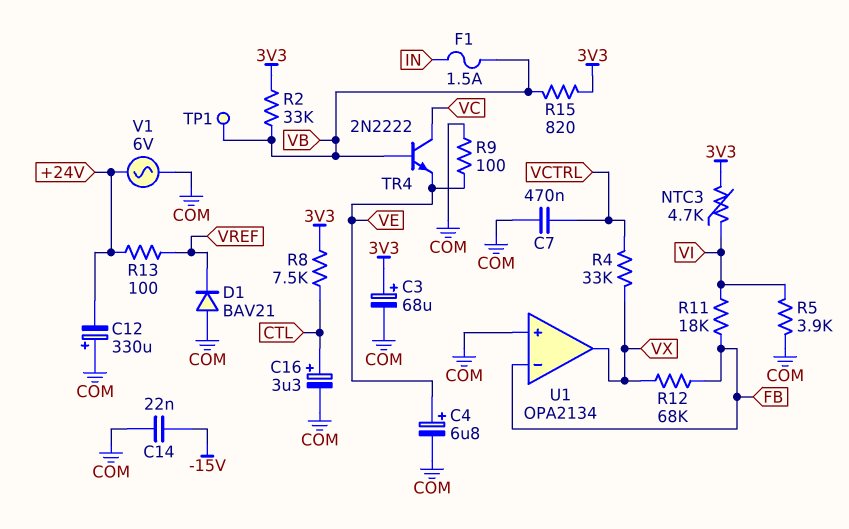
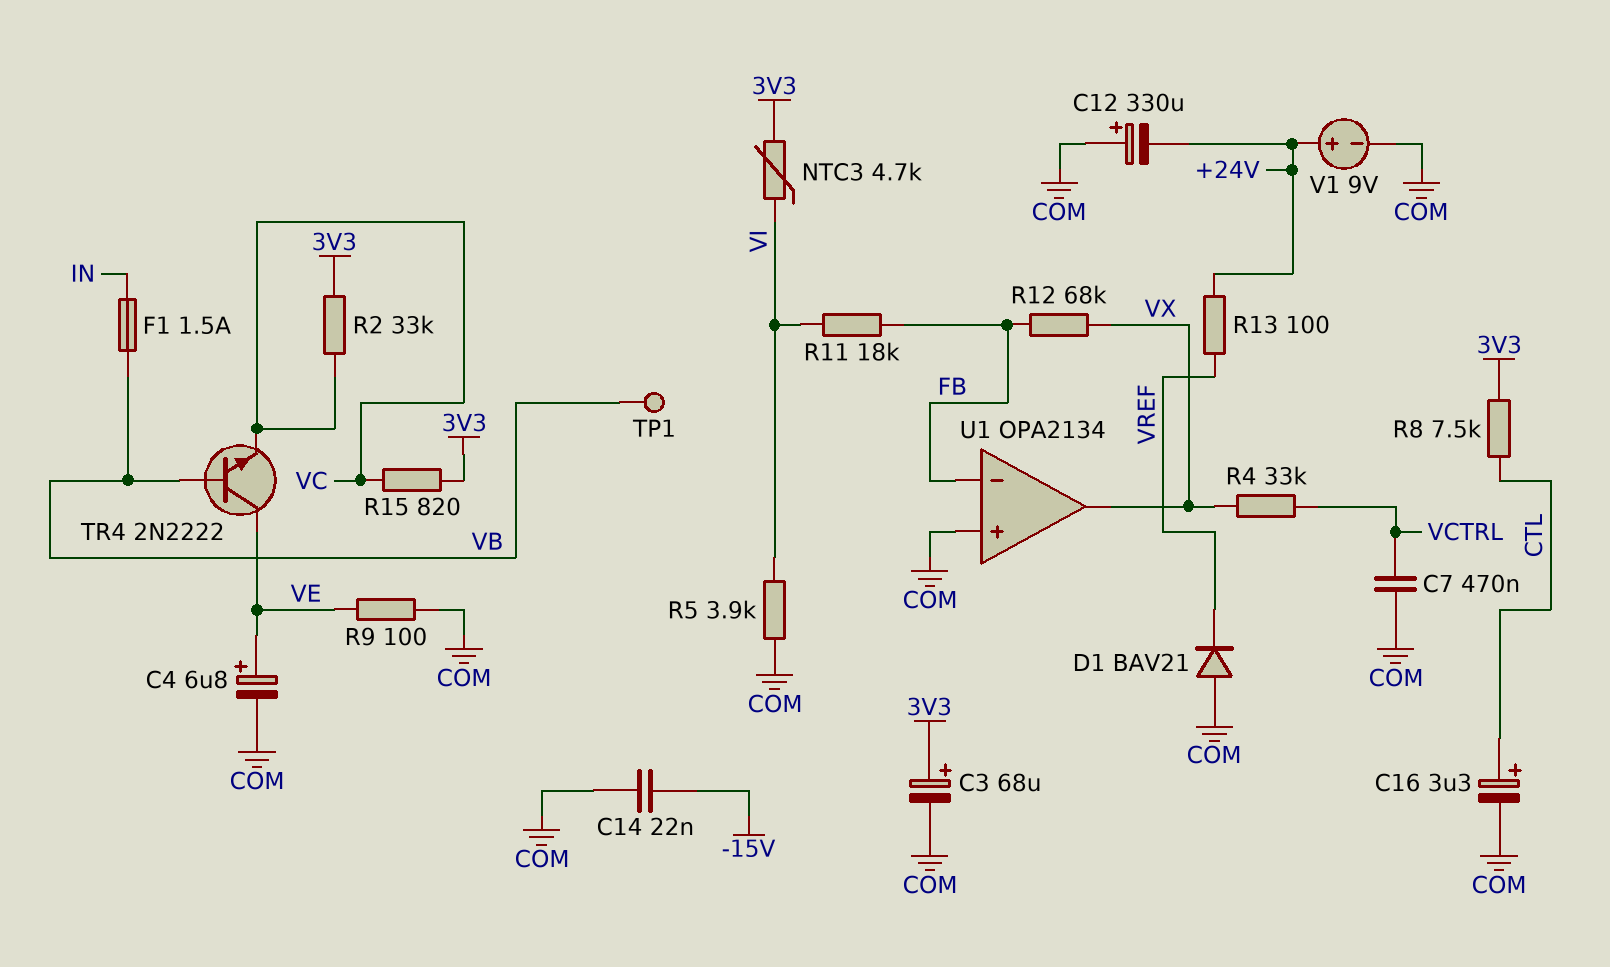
R2: 33k (3V3, VB) -> 33k (3V3, VC)
R15: 820 (3V3, VB) -> 820 (3V3, VC)
TR4: NPN 2N2222 (B VB, C VC, E VE) -> NPN 2N2222 (B VB, C VE, E VC)
V1: AC 6V (+24V, COM) -> 9V (plus +24V, minus COM)

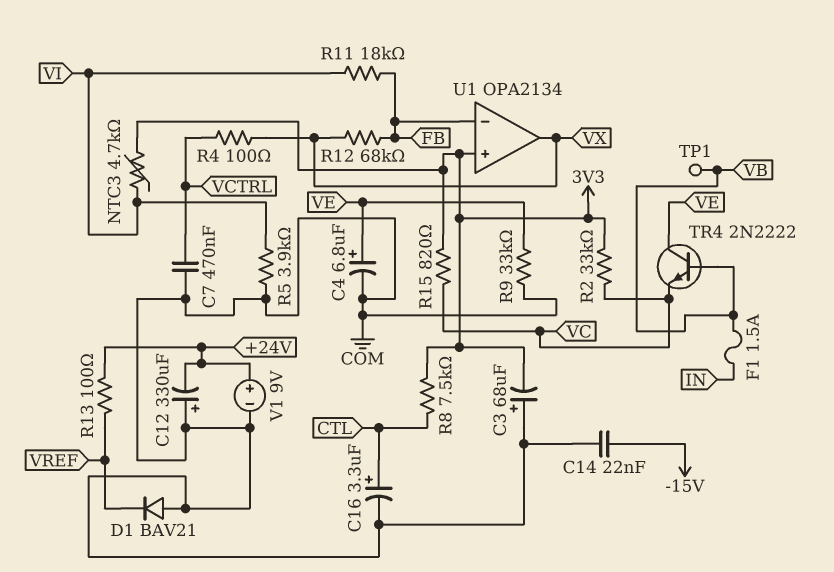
C3: 68uF (plus 3V3, minus COM) -> 68uF (plus COM, minus 3V3)
R4: 33k (VCTRL, VX) -> 100 (VCTRL, VX)
R9: 100 (COM, VE) -> 33k (COM, VE)
U1 pin in+: COM -> 3V3

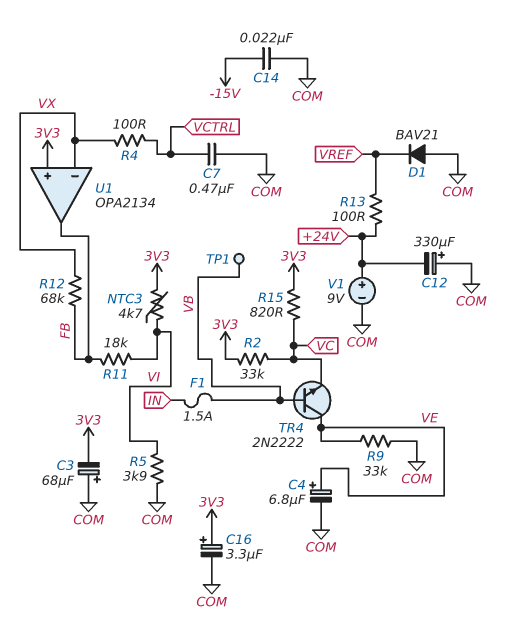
C16: 3.3uF (plus CTL, minus COM) -> 3.3uF (plus 3V3, minus COM)
R8: 7.5k (3V3, CTL) -> none
U1 pin in-: FB -> VX
U1 pin out: VX -> FB

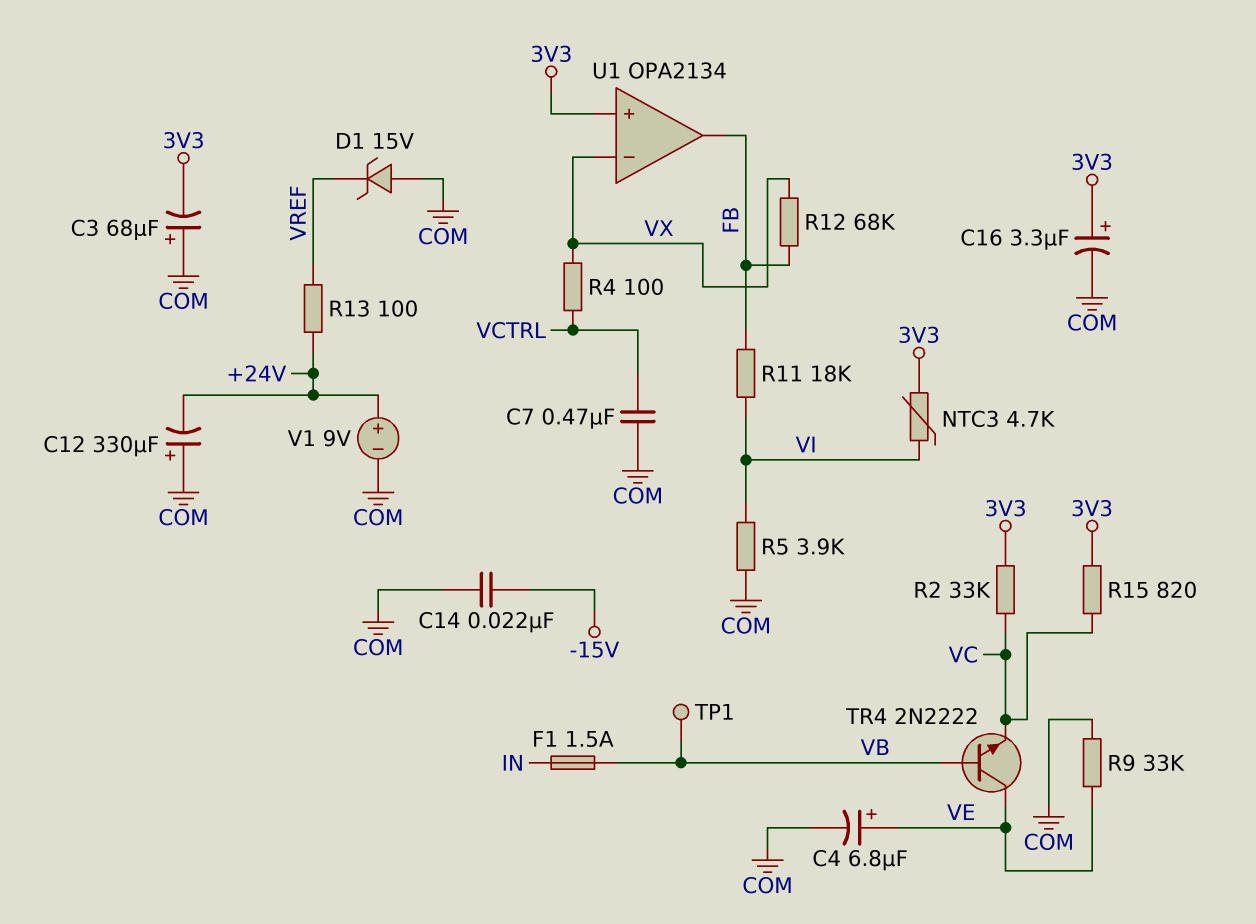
D1: diode BAV21 (A COM, K VREF) -> zener 15V (A COM, K VREF)

